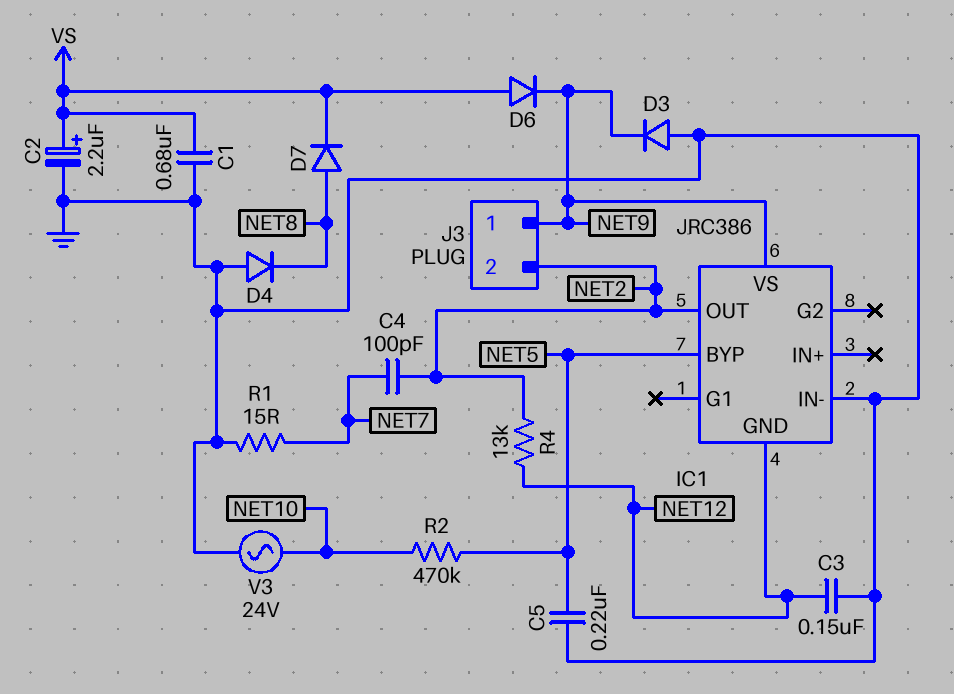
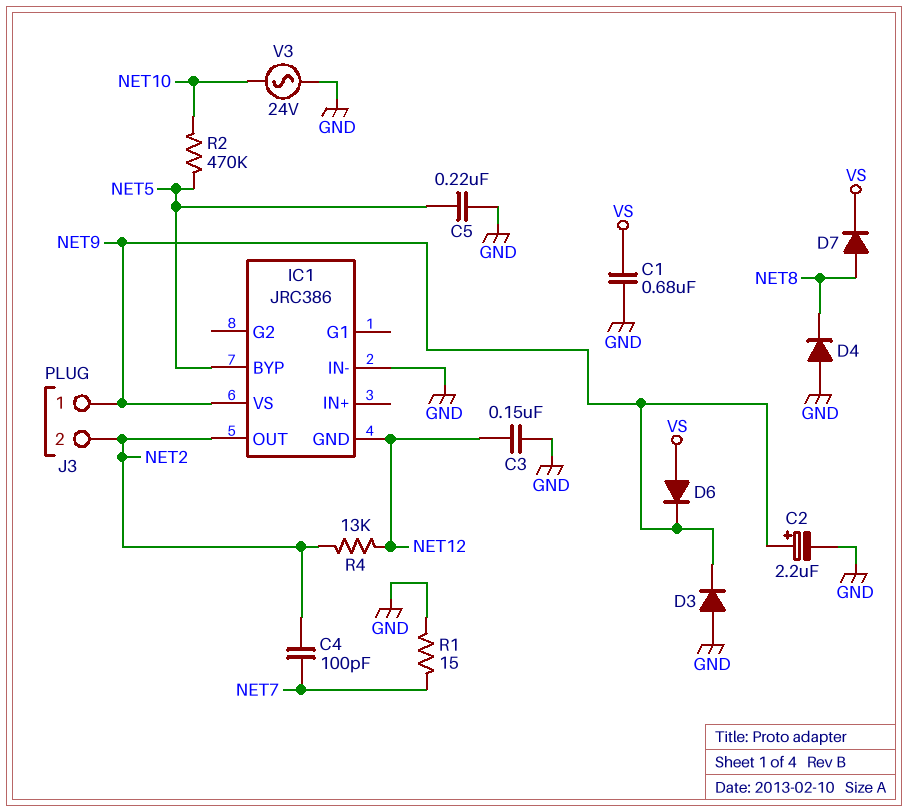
C2: 2.2uF (plus VS, minus GND) -> 2.2uF (plus NET9, minus GND)

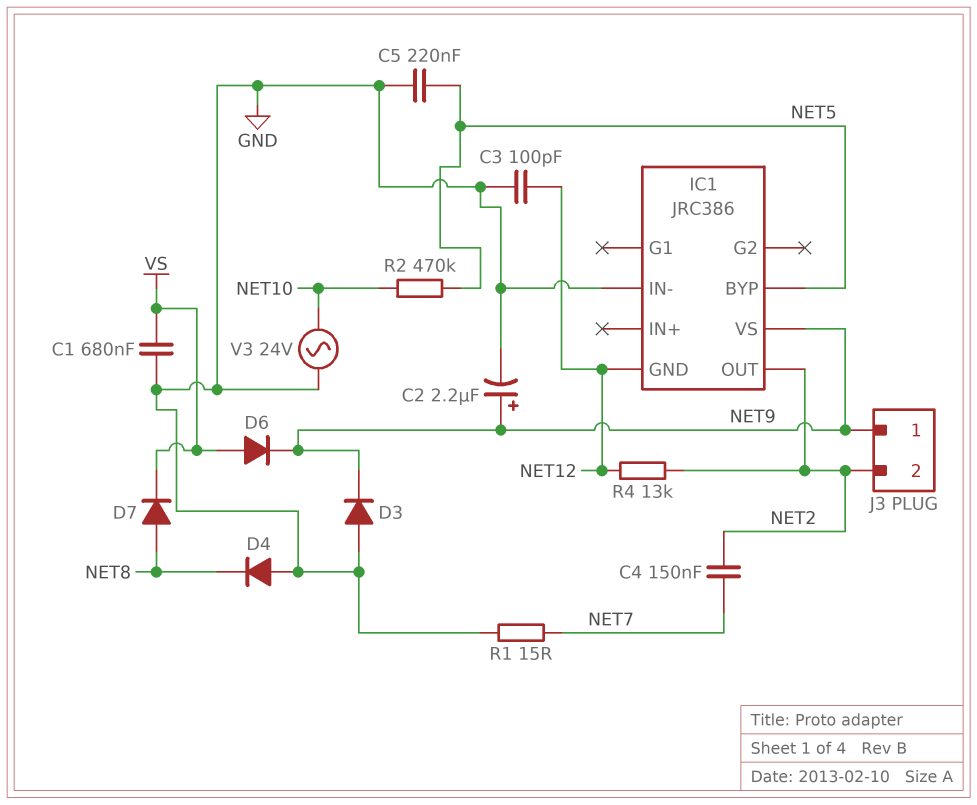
C3: 150nF (GND, NET12) -> 100pF (GND, NET12)
C4: 100pF (NET2, NET7) -> 150nF (NET2, NET7)

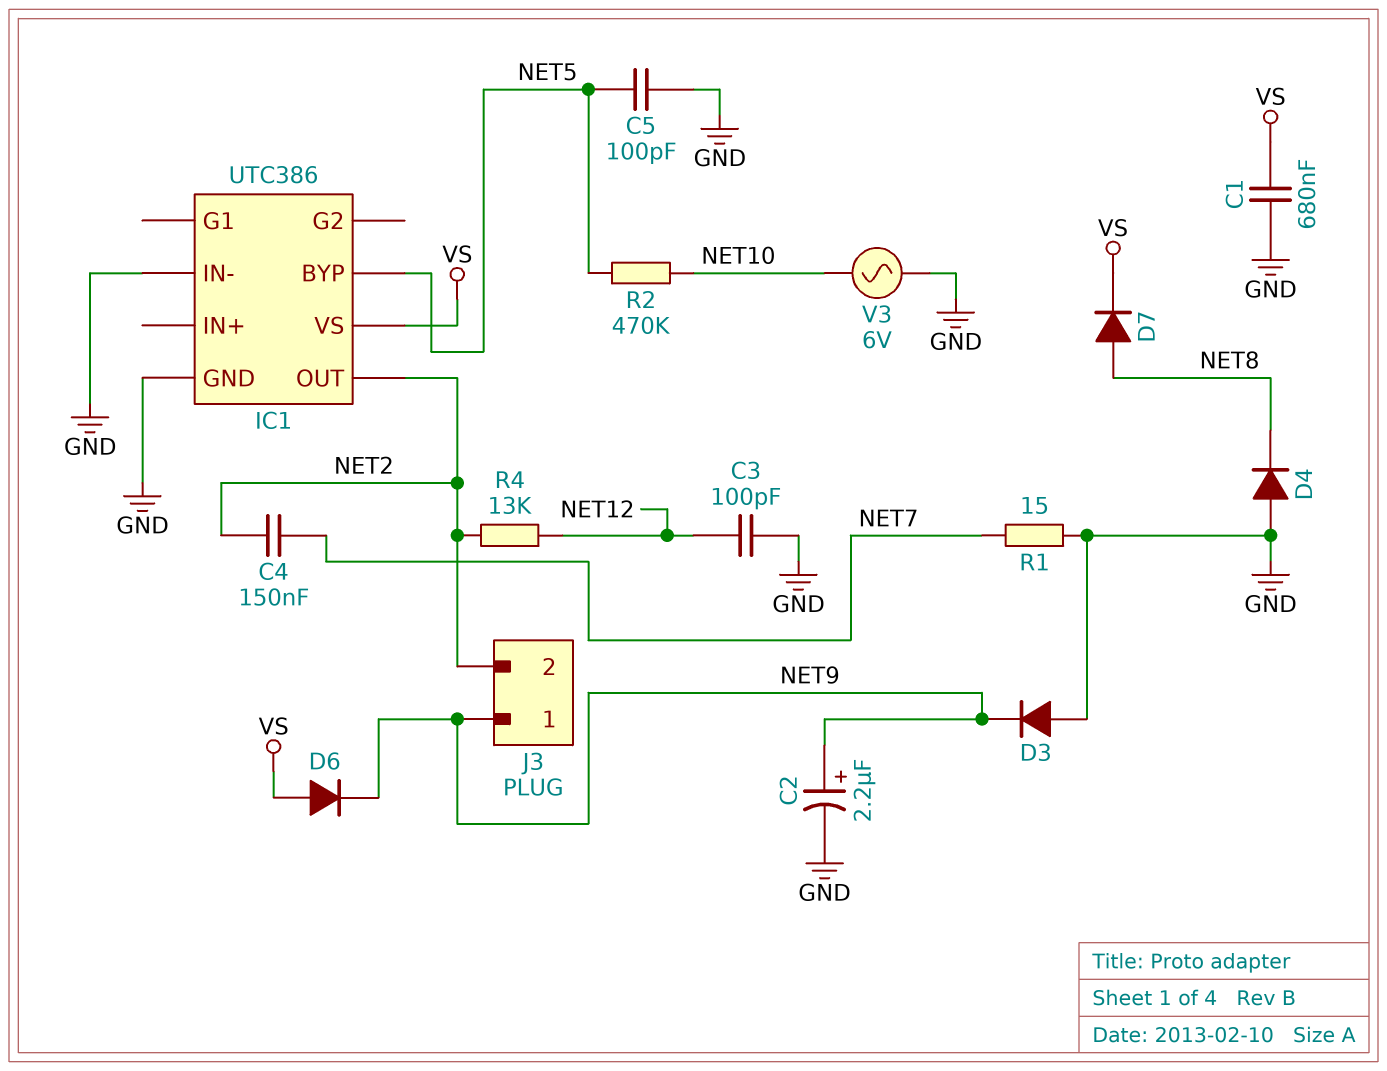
C5: 220nF (GND, NET5) -> 100pF (GND, NET5)
IC1: JRC386 -> UTC386
IC1 pin GND: NET12 -> GND
IC1 pin VS: NET9 -> VS
V3: AC 24V (GND, NET10) -> AC 6V (GND, NET10)

